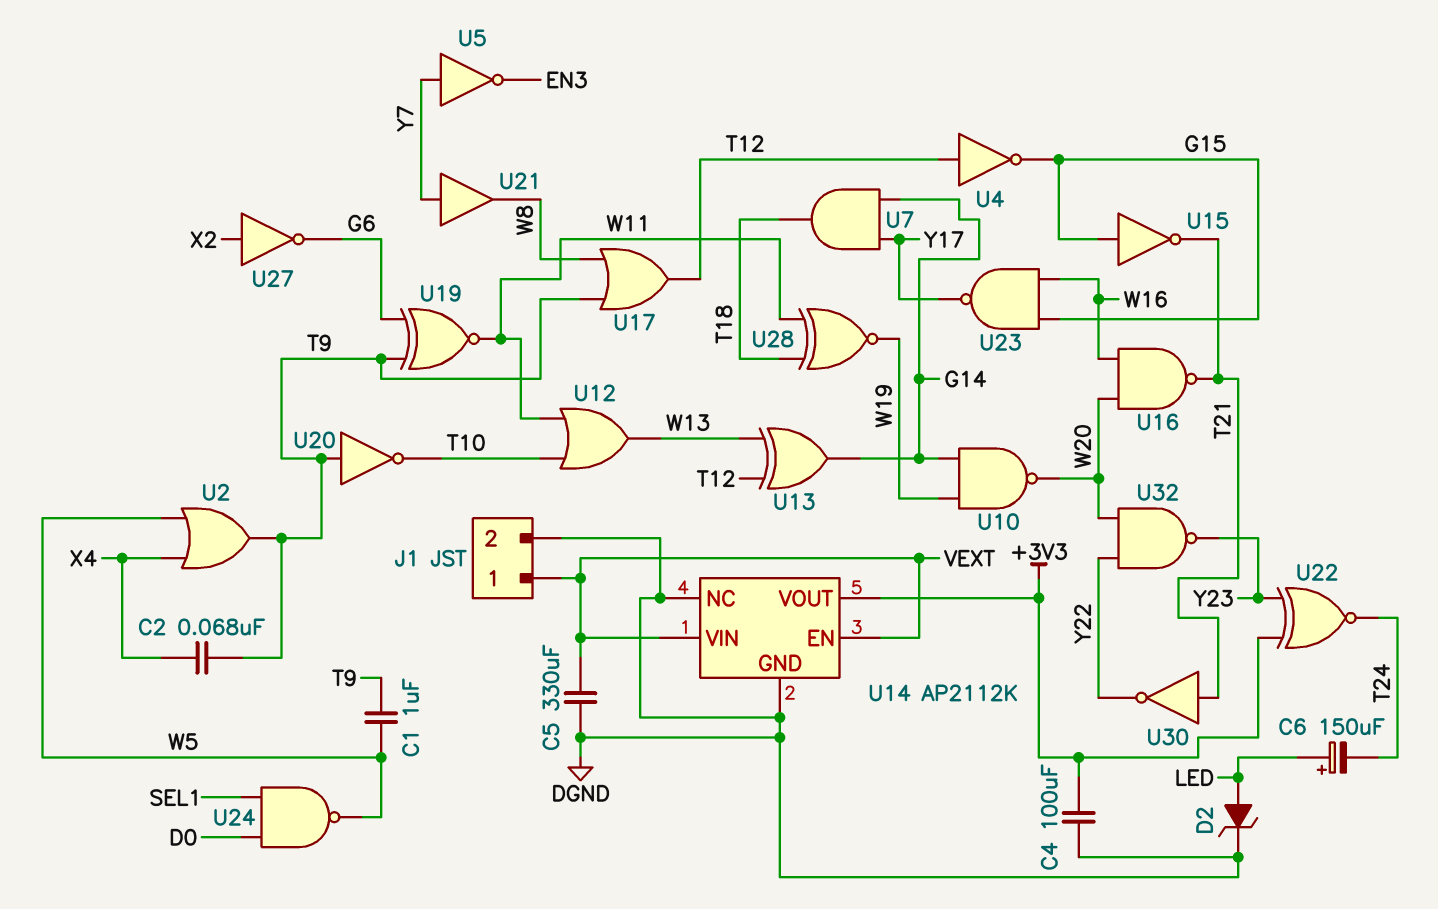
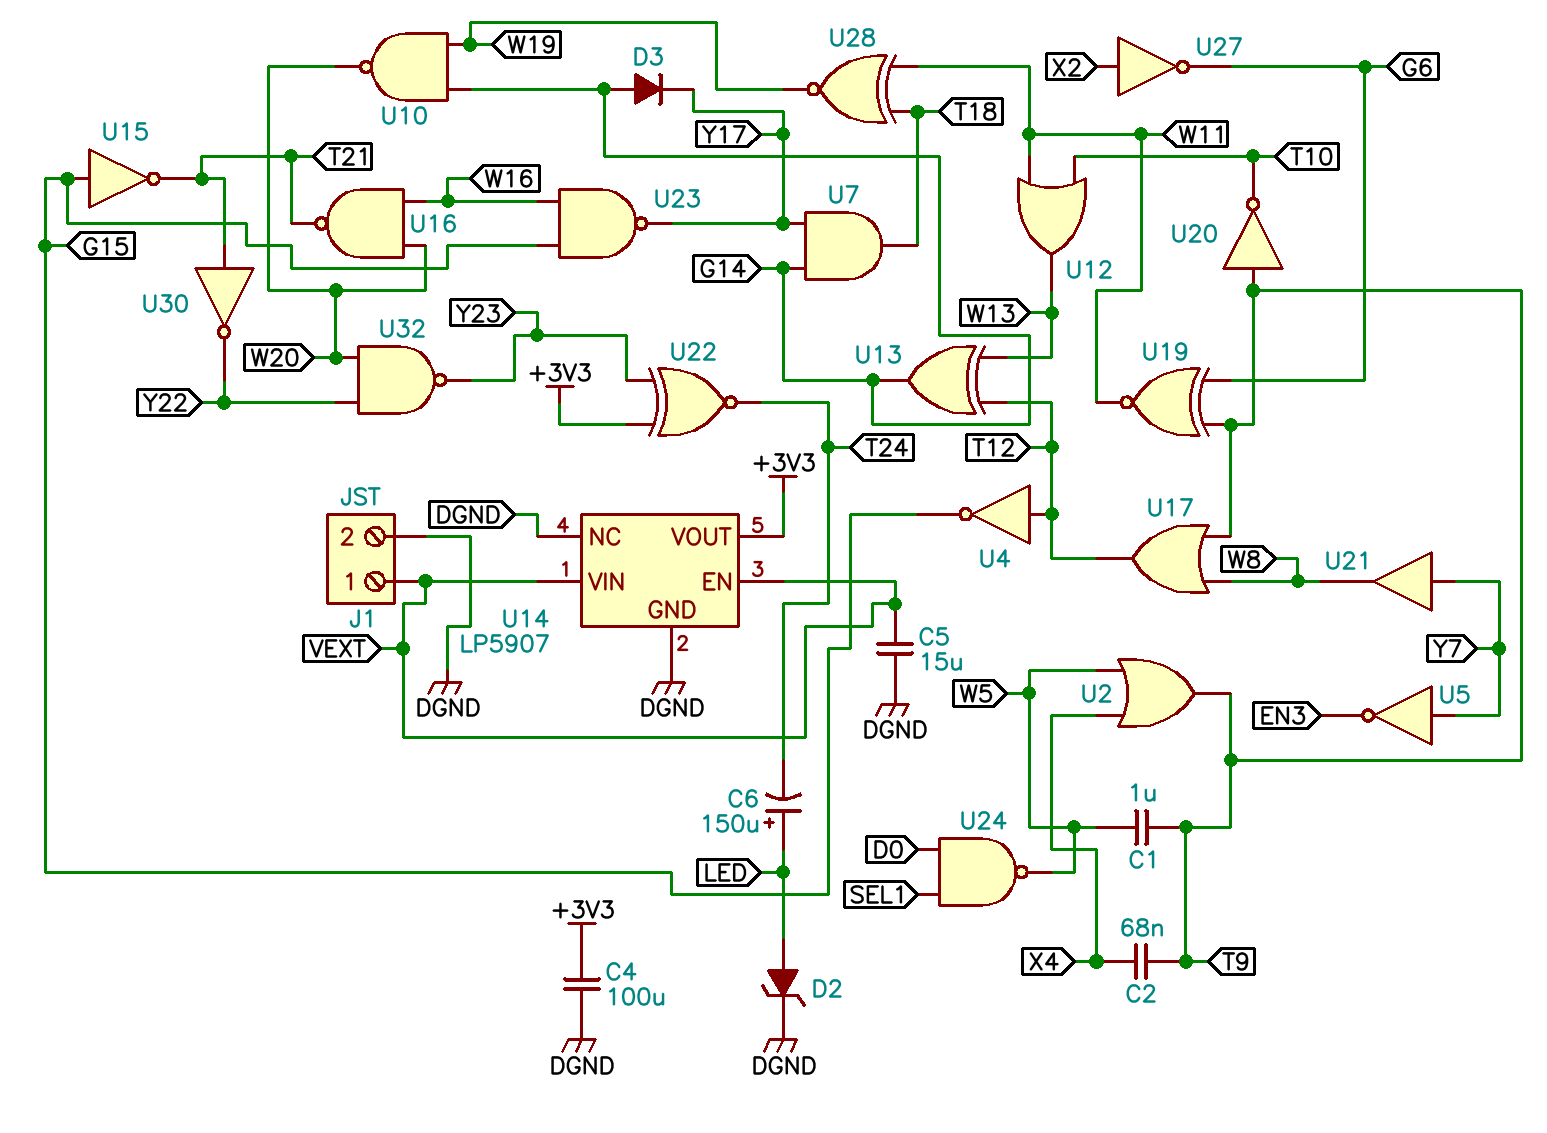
C5: 330uF (DGND, VEXT) -> 15uF (DGND, VEXT)
D3: none -> diode (A G14, K Y17)
U14: AP2112K -> LP5907

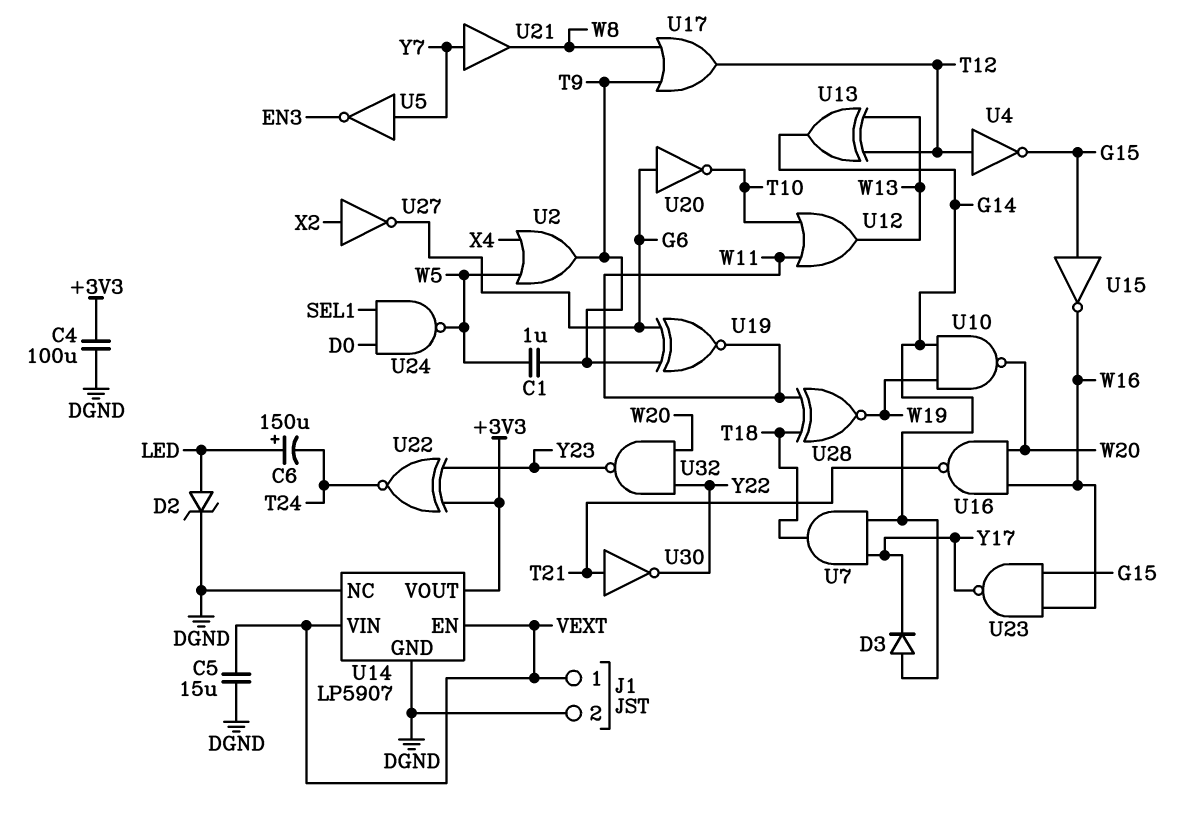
C2: 68nF (T9, X4) -> none
U15: NOT (in G15, out T21) -> NOT (in G15, out W16)
U20: NOT (in T9, out T10) -> NOT (in G6, out T10)

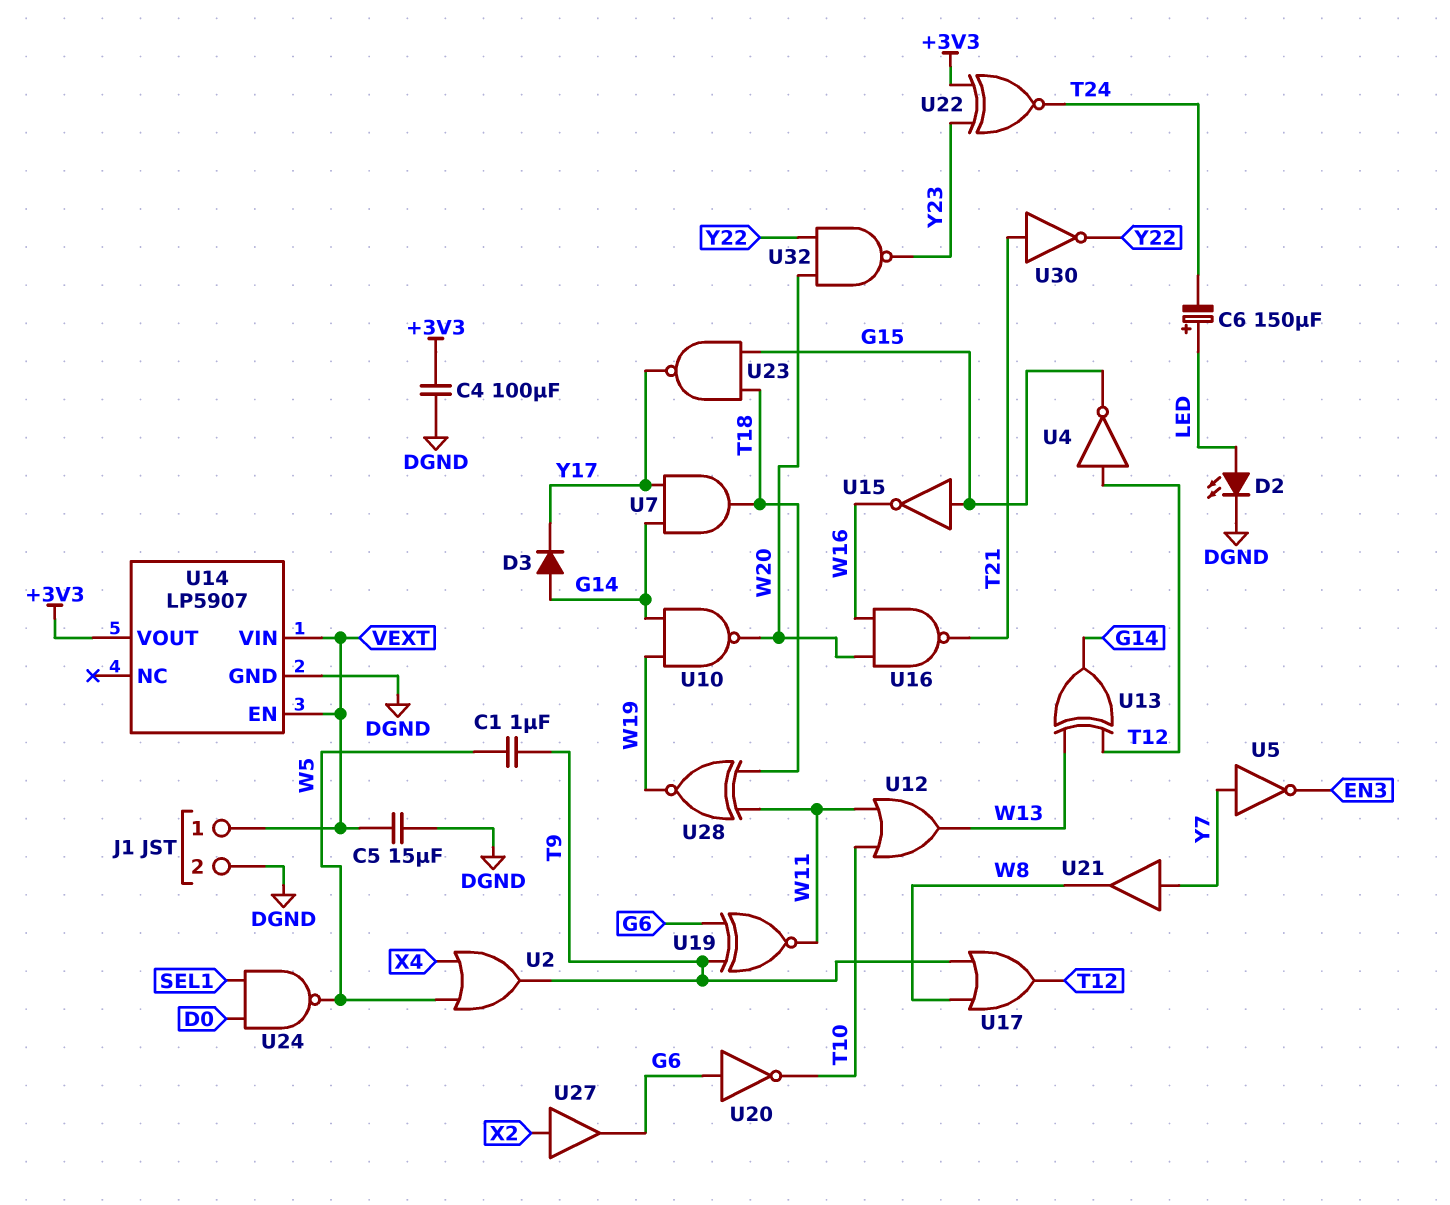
D2: zener (A LED, K DGND) -> LED (A LED, K DGND)
U14 pin NC: DGND -> none
U23: NAND (in G15, in W16, out Y17) -> NAND (in G15, in T18, out Y17)
U27: NOT (in X2, out G6) -> buffer (in X2, out G6)

